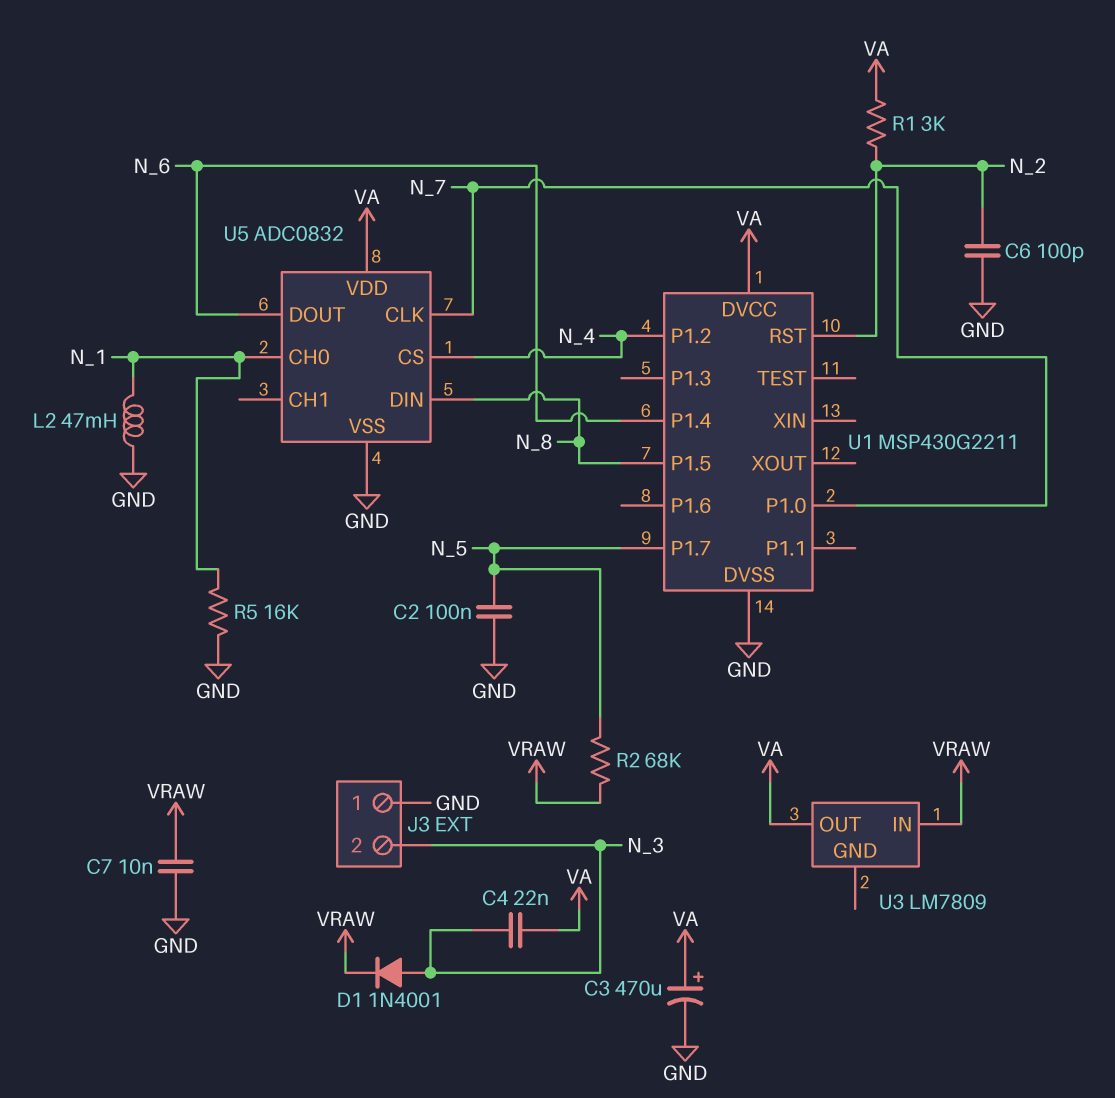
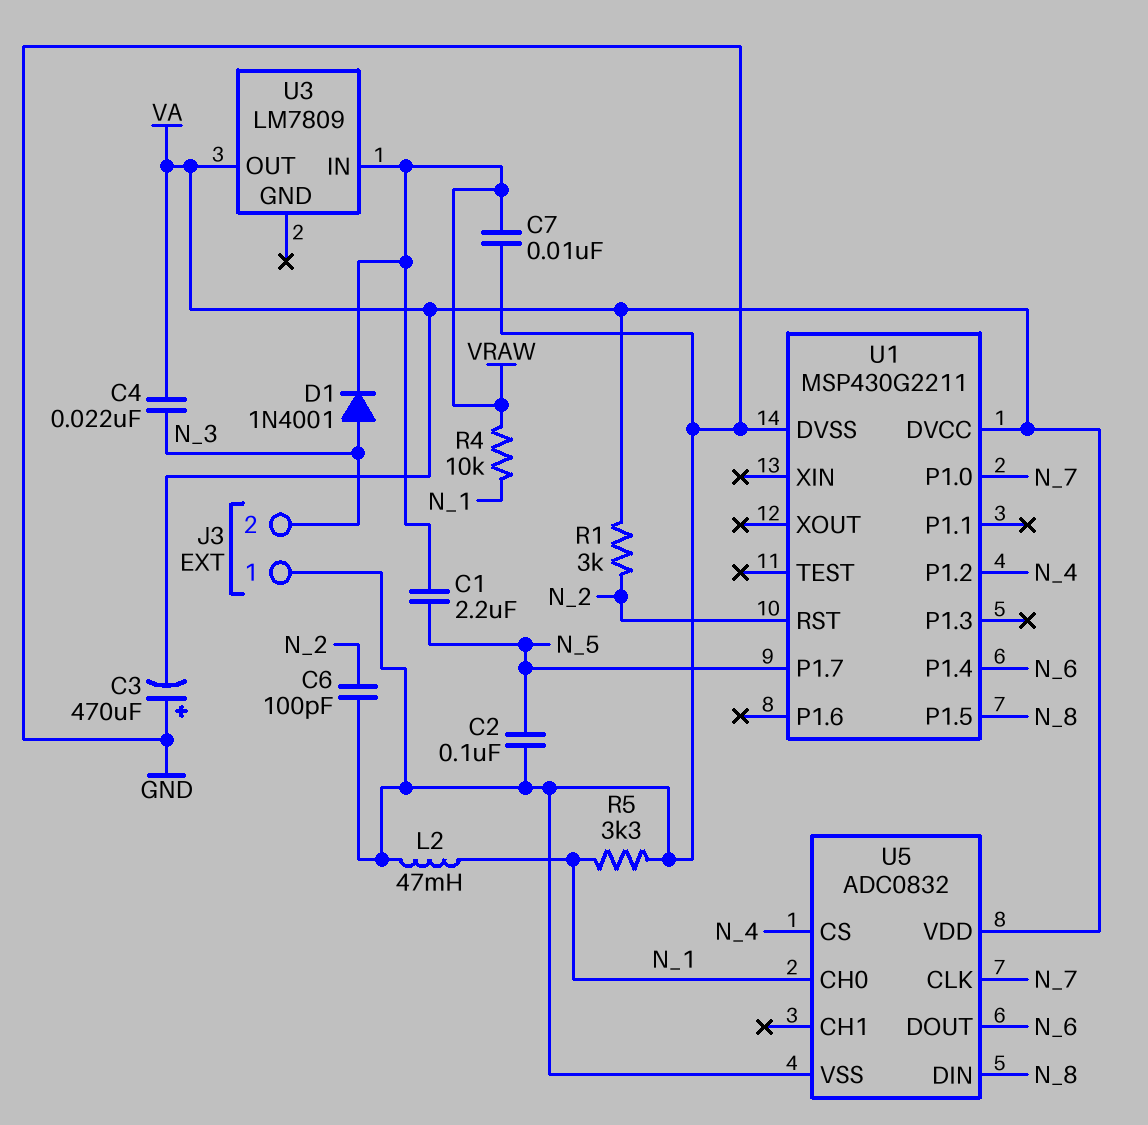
C1: none -> 2.2uF (N_5, VRAW)
C3: 470uF (plus VA, minus GND) -> 470uF (plus GND, minus VA)
R2: 68k (N_5, VRAW) -> none
R4: none -> 10k (N_1, VRAW)
R5: 16k (GND, N_1) -> 3.3k (GND, N_1)

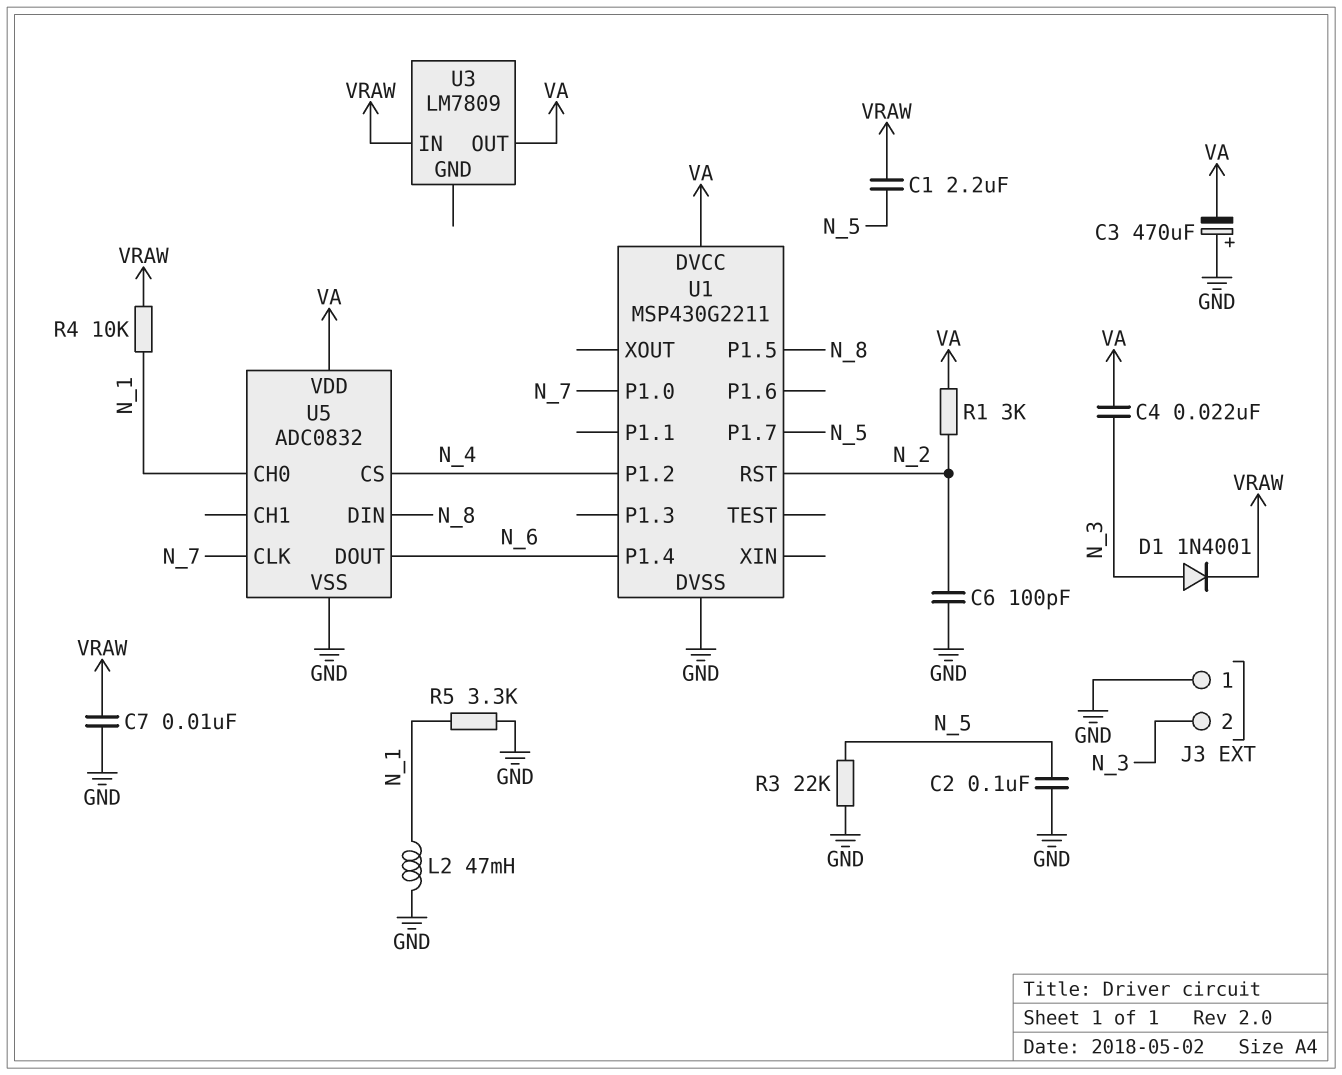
R3: none -> 22k (GND, N_5)

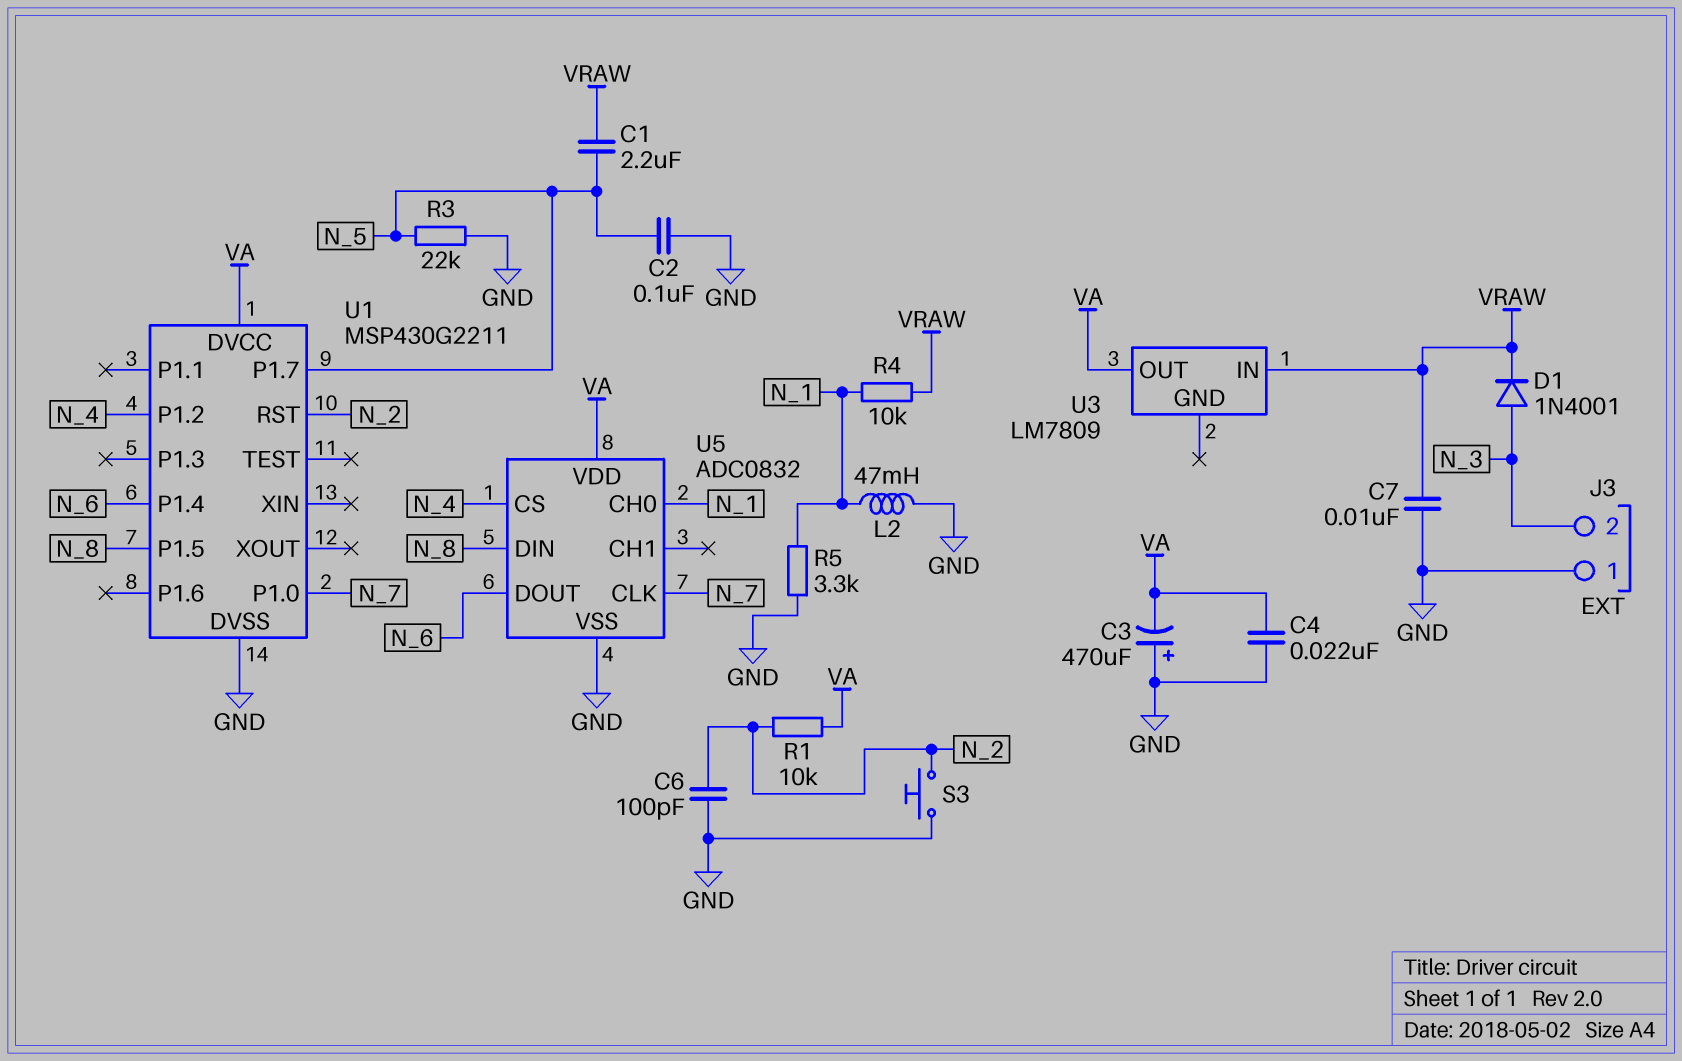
C4: 22nF (N_3, VA) -> 22nF (GND, VA)
R1: 3k (N_2, VA) -> 10k (N_2, VA)
S3: none -> button (GND, N_2)

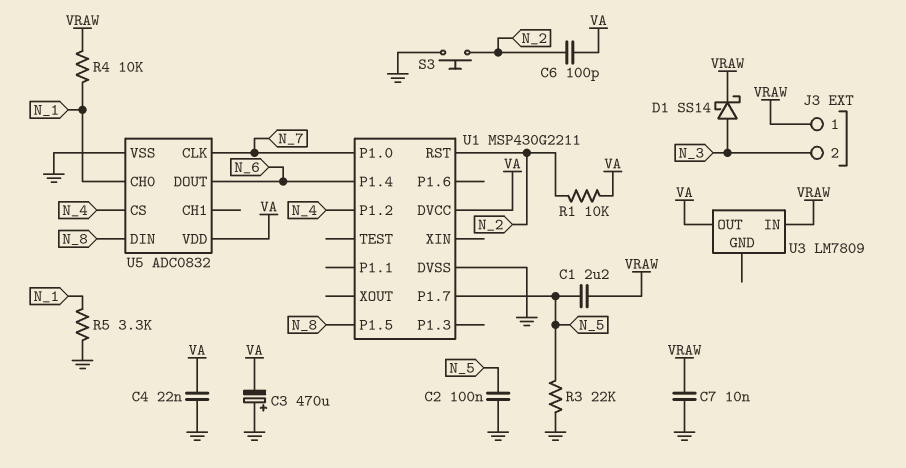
C6: 100pF (GND, N_2) -> 100pF (N_2, VA)
D1: diode 1N4001 (A N_3, K VRAW) -> schottky SS14 (A N_3, K VRAW)
J3 pin 1: GND -> VRAW
L2: 47mH (GND, N_1) -> none

